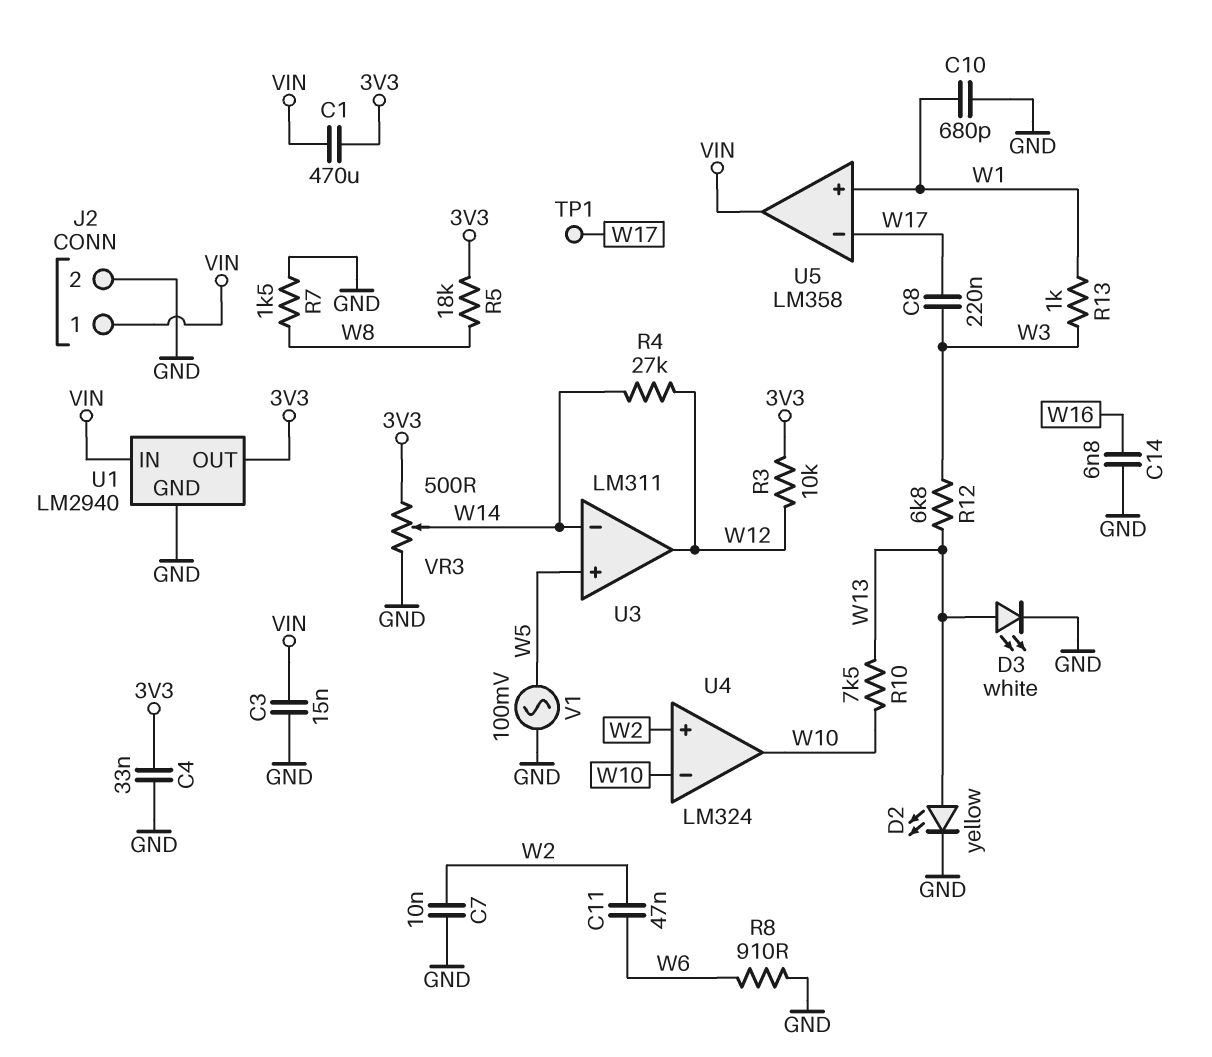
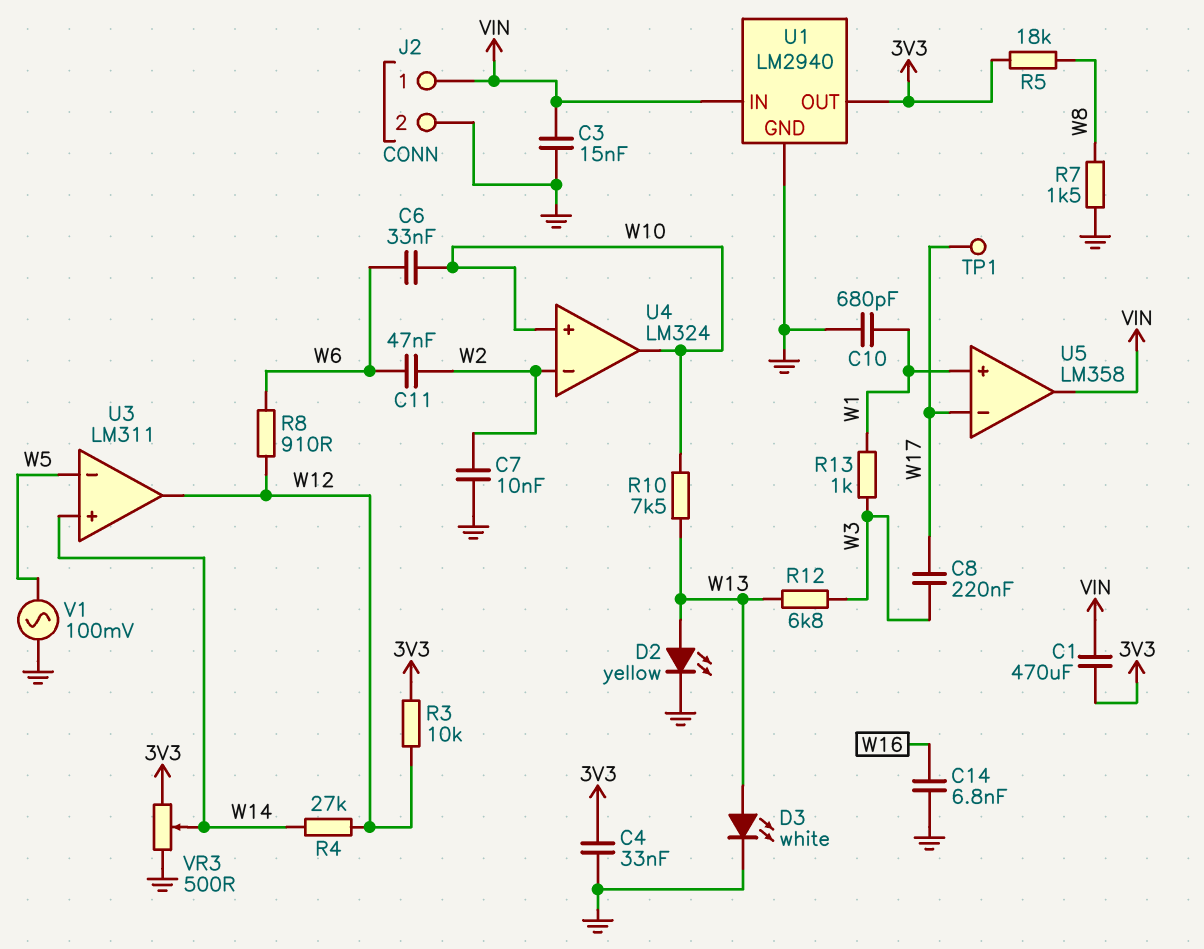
C6: none -> 33nF (W6, W10)
R8: 910 (GND, W6) -> 910 (W6, W12)
U3 pin in+: W5 -> W14
U3 pin in-: W14 -> W5
U4 pin in+: W2 -> W10
U4 pin in-: W10 -> W2

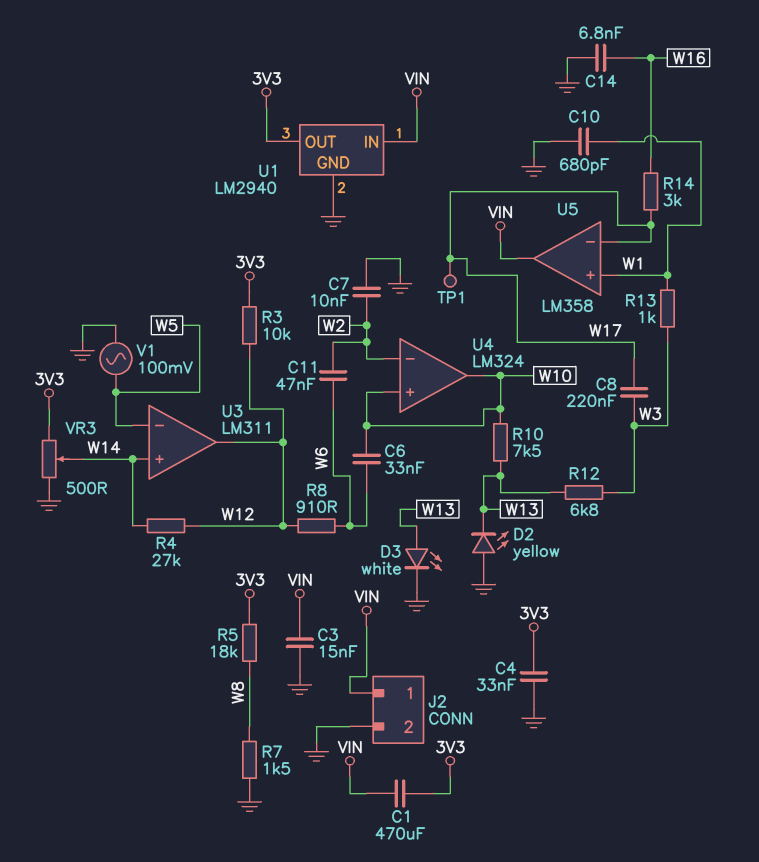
D2: LED yellow (A W13, K GND) -> LED yellow (A GND, K W13)
R14: none -> 3k (W16, W17)

